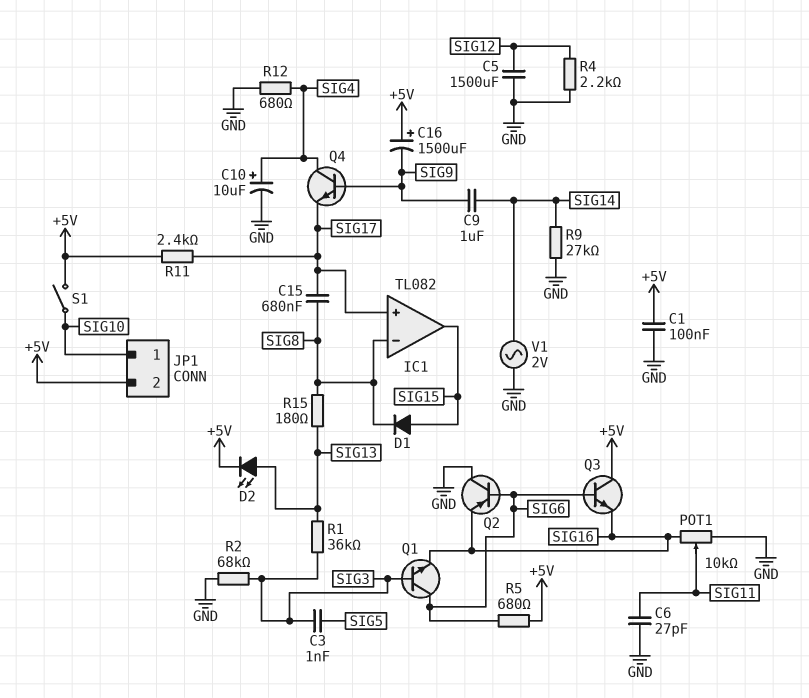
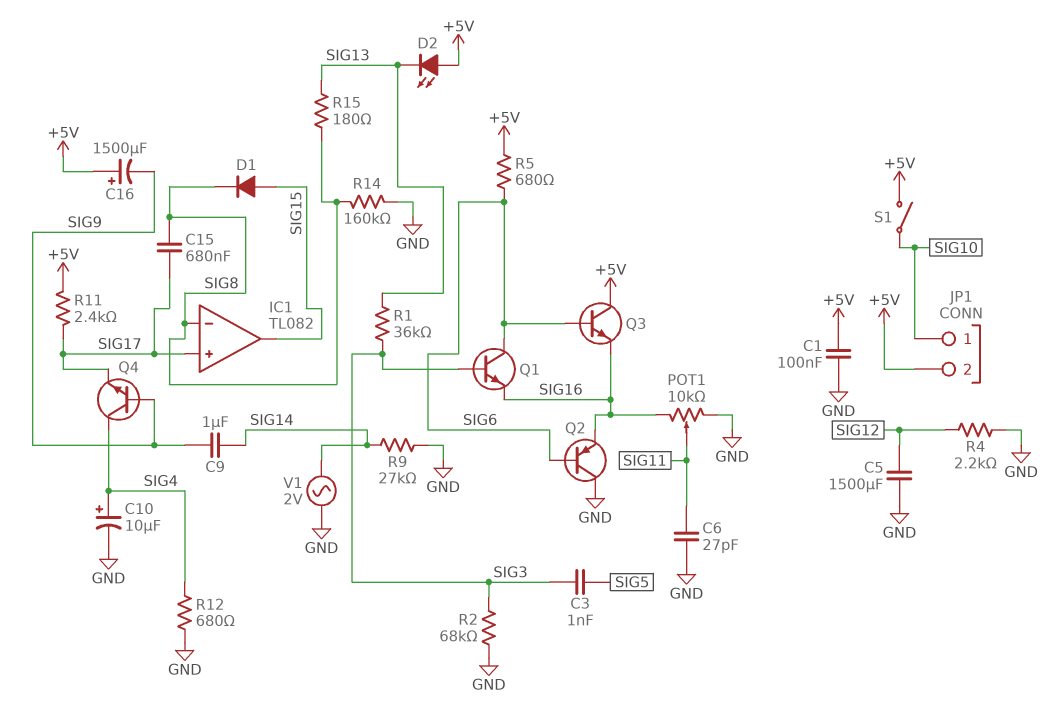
D2: LED (A SIG13, K +5V) -> LED (A +5V, K SIG13)
R14: none -> 160k (GND, SIG8)

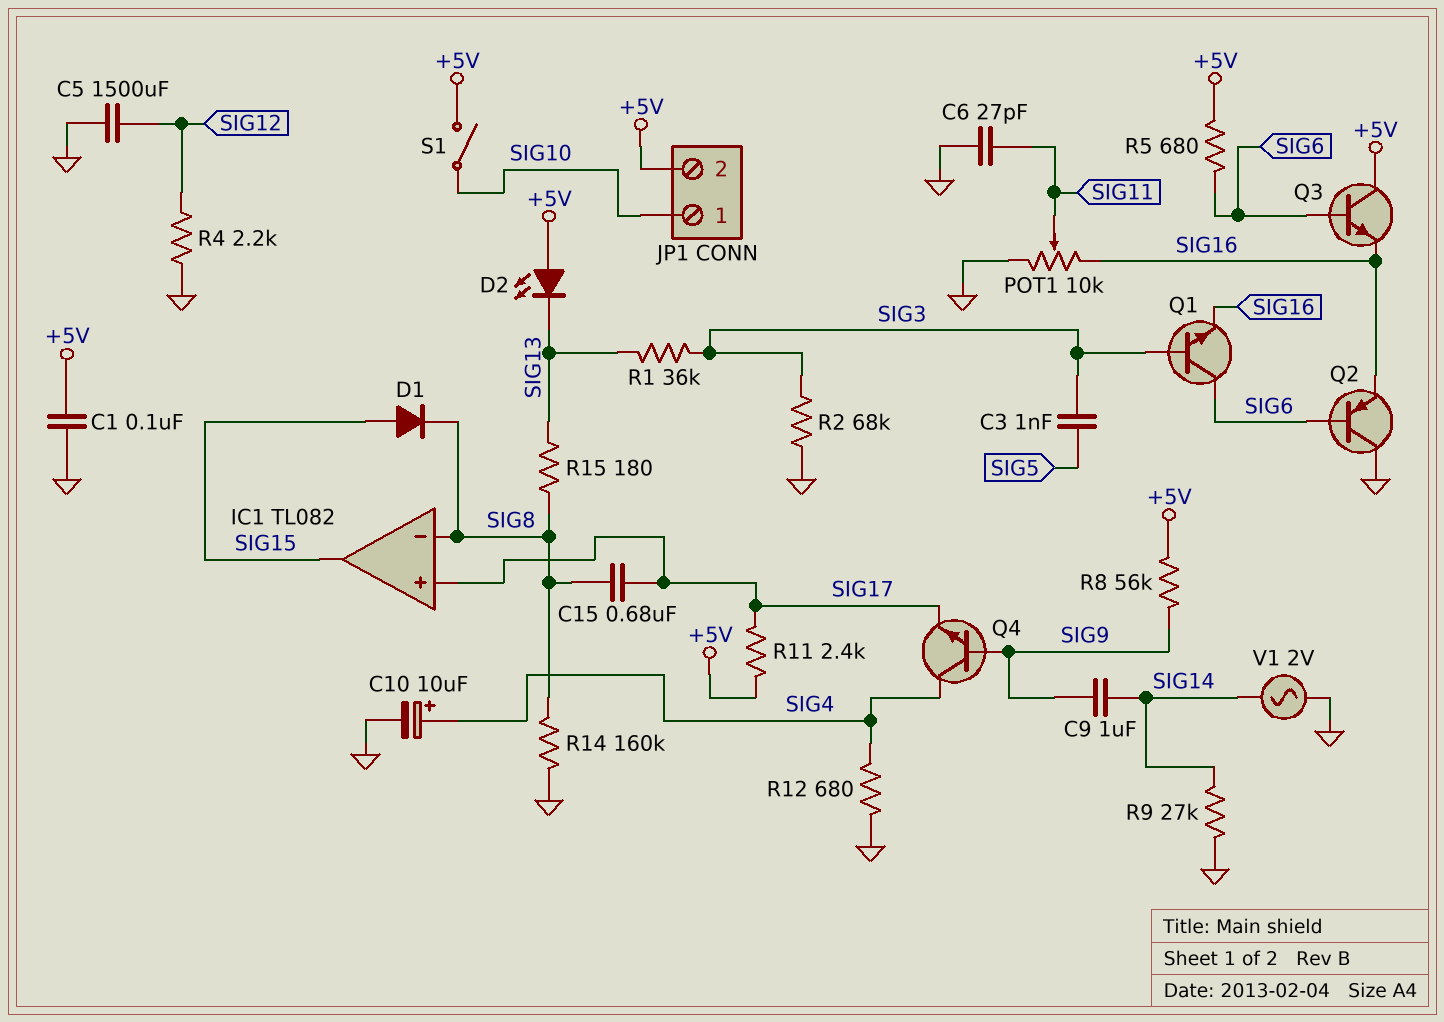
C16: 1500uF (plus +5V, minus SIG9) -> none
R8: none -> 56k (+5V, SIG9)

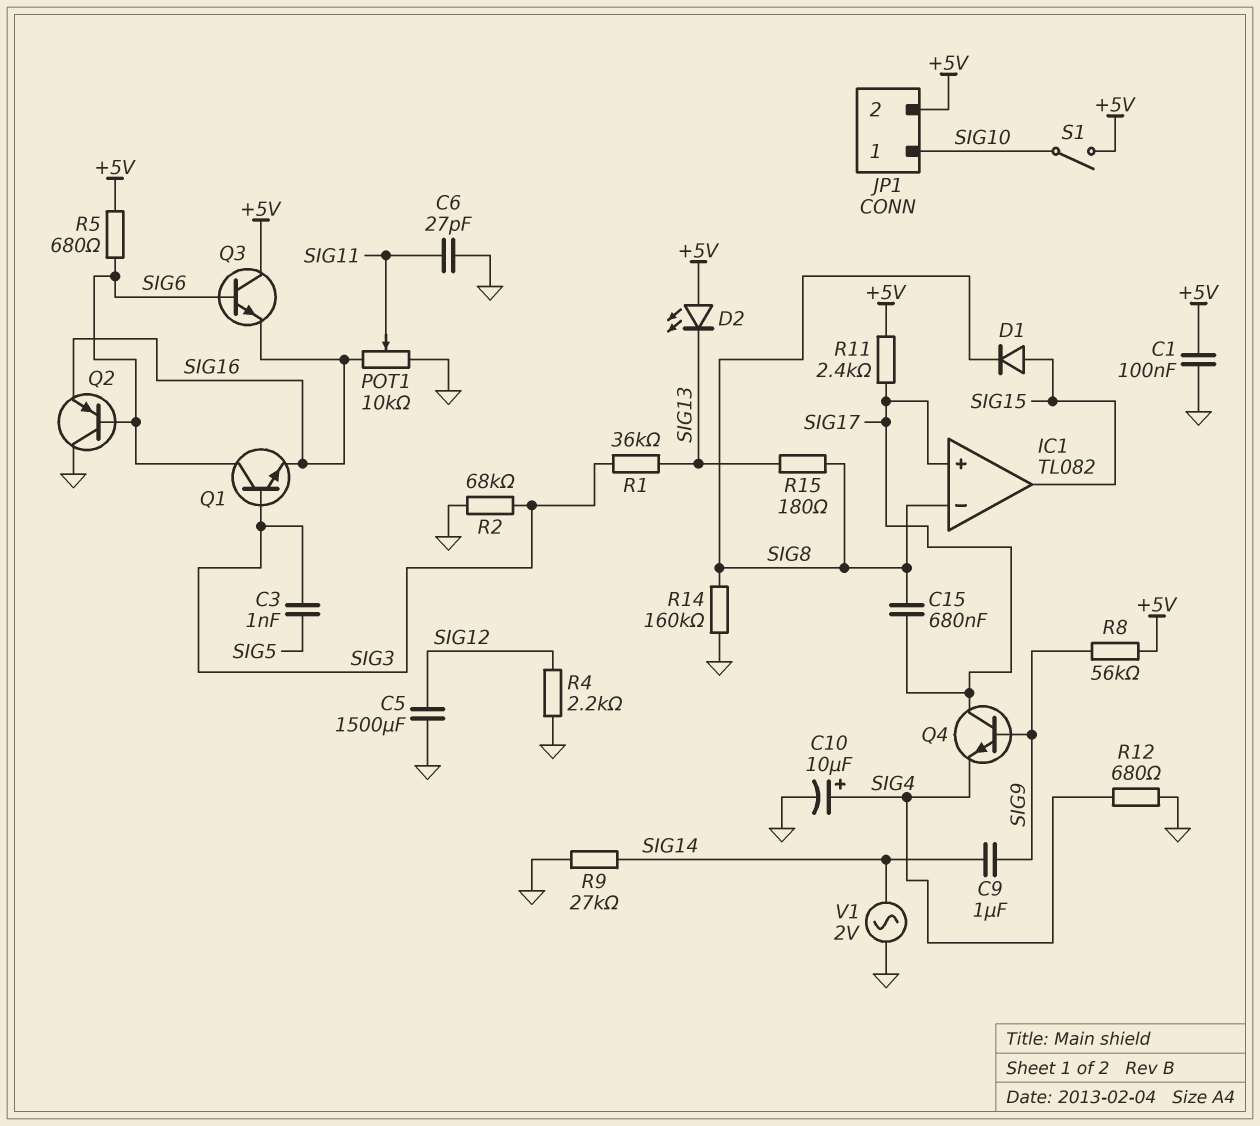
Q4: NPN (B SIG9, C SIG4, E SIG17) -> NPN (B SIG9, C SIG17, E SIG4)

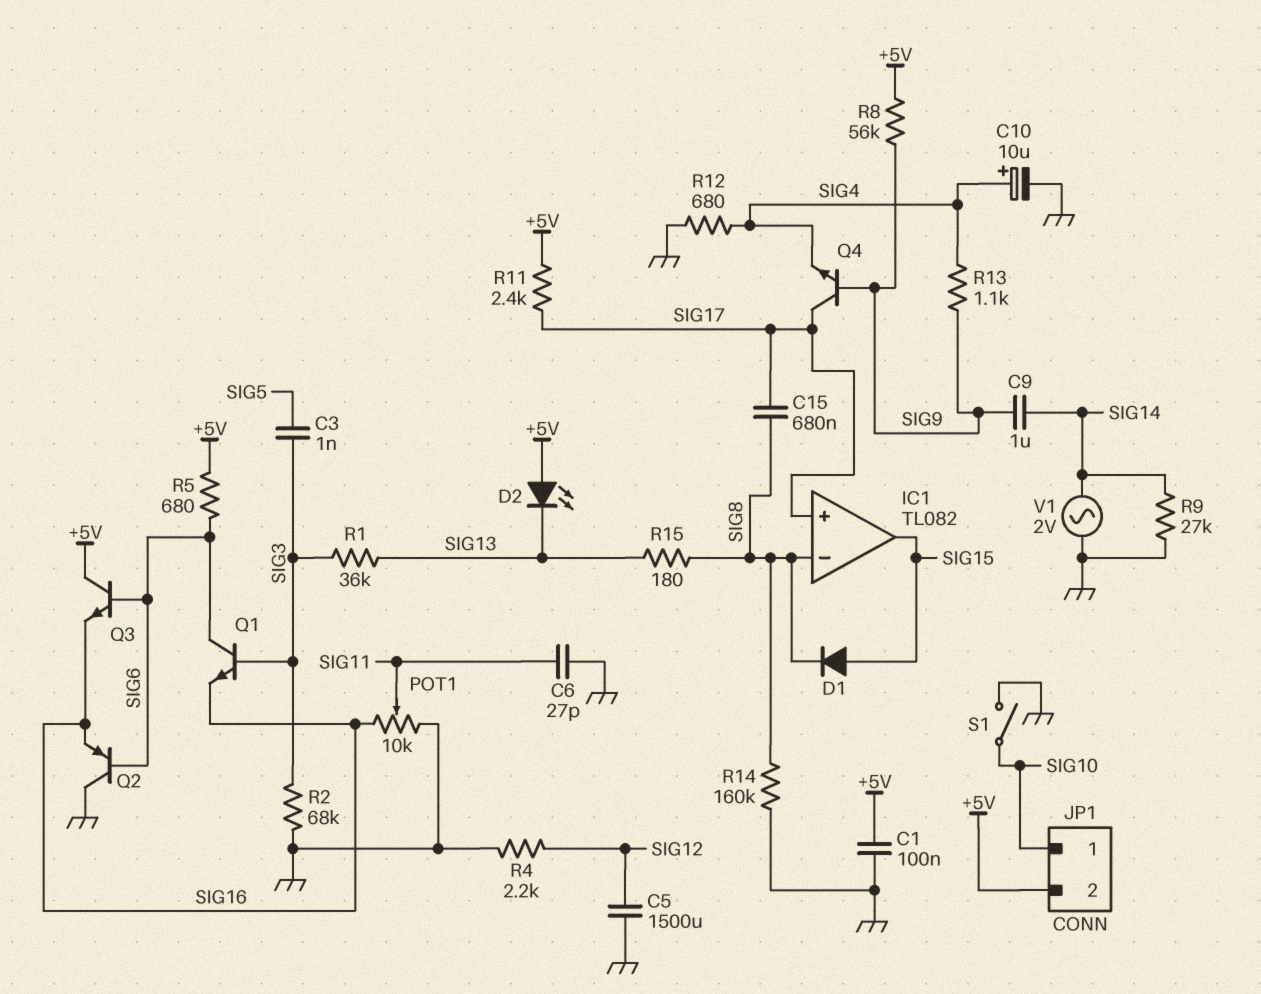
R13: none -> 1.1k (SIG4, SIG9)
S1: switch (+5V, SIG10) -> switch (GND, SIG10)

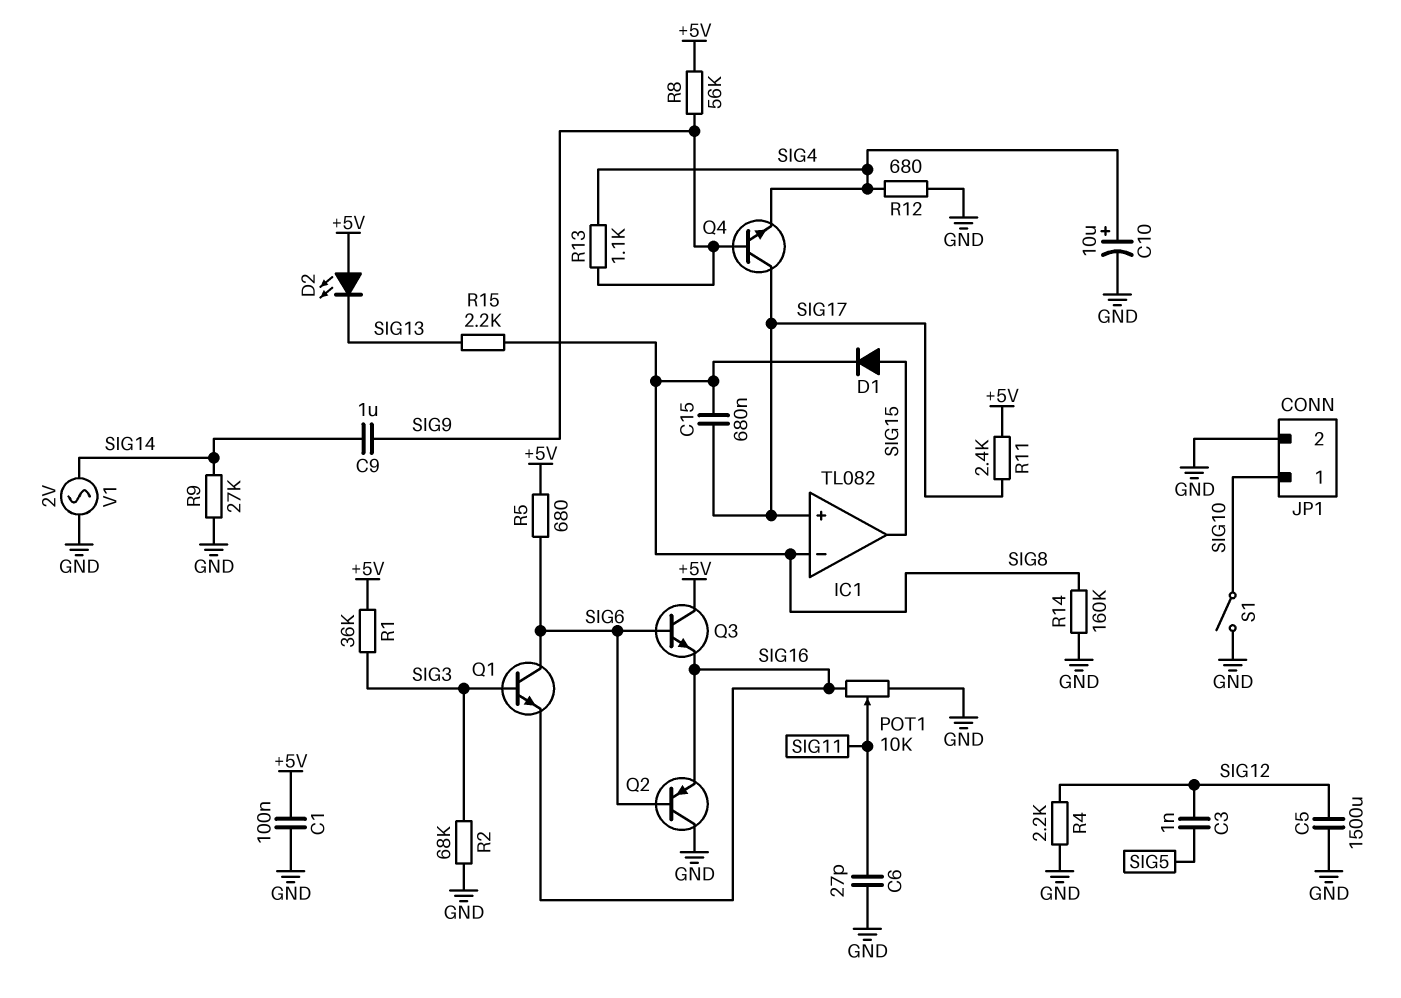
C3: 1nF (SIG3, SIG5) -> 1nF (SIG5, SIG12)
JP1 pin 2: +5V -> GND
R1: 36k (SIG3, SIG13) -> 36k (+5V, SIG3)
R15: 180 (SIG8, SIG13) -> 2.2k (SIG8, SIG13)

